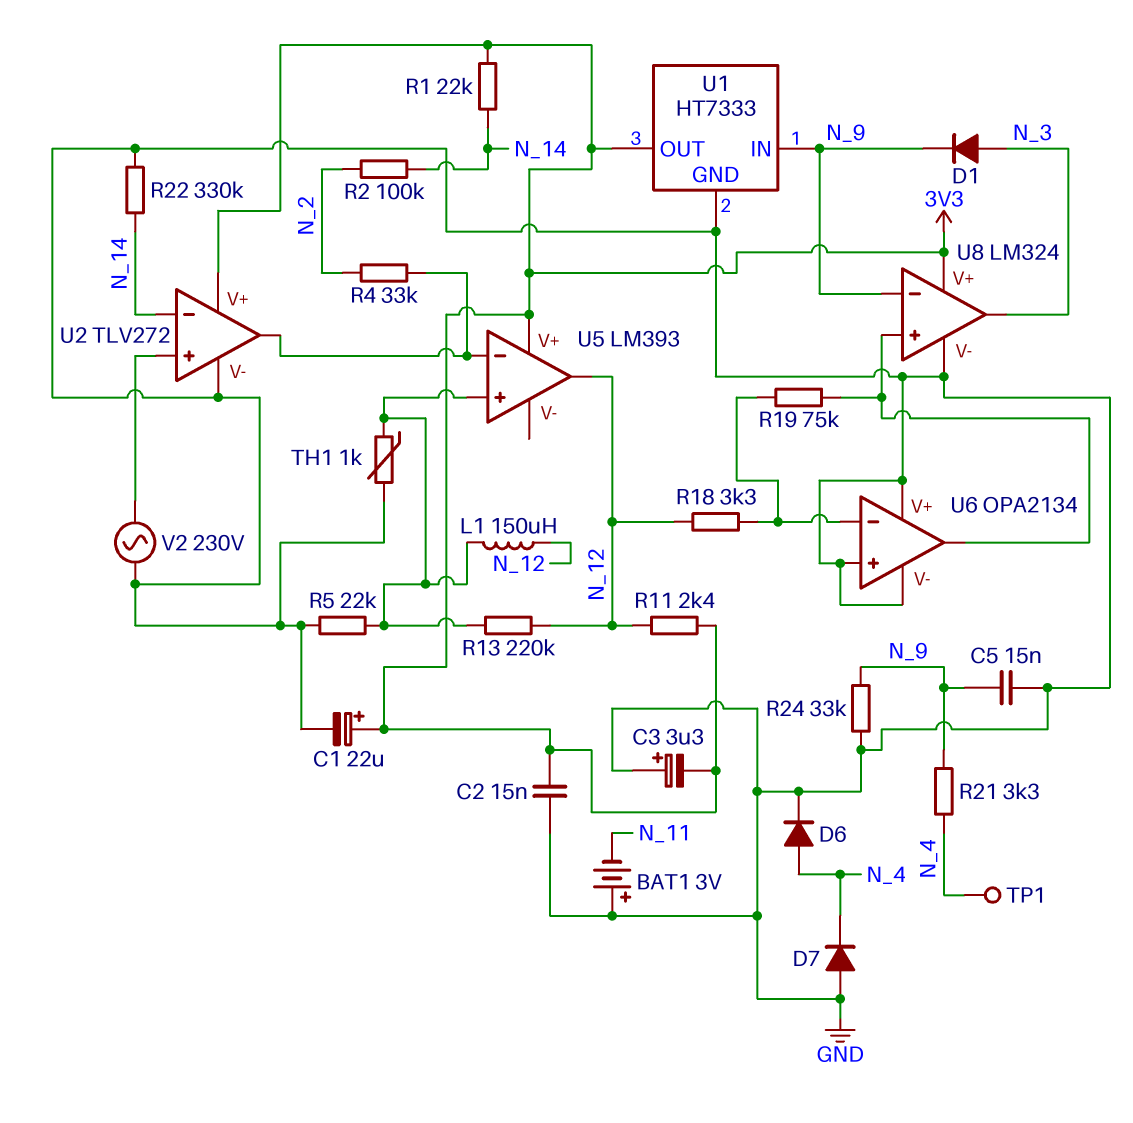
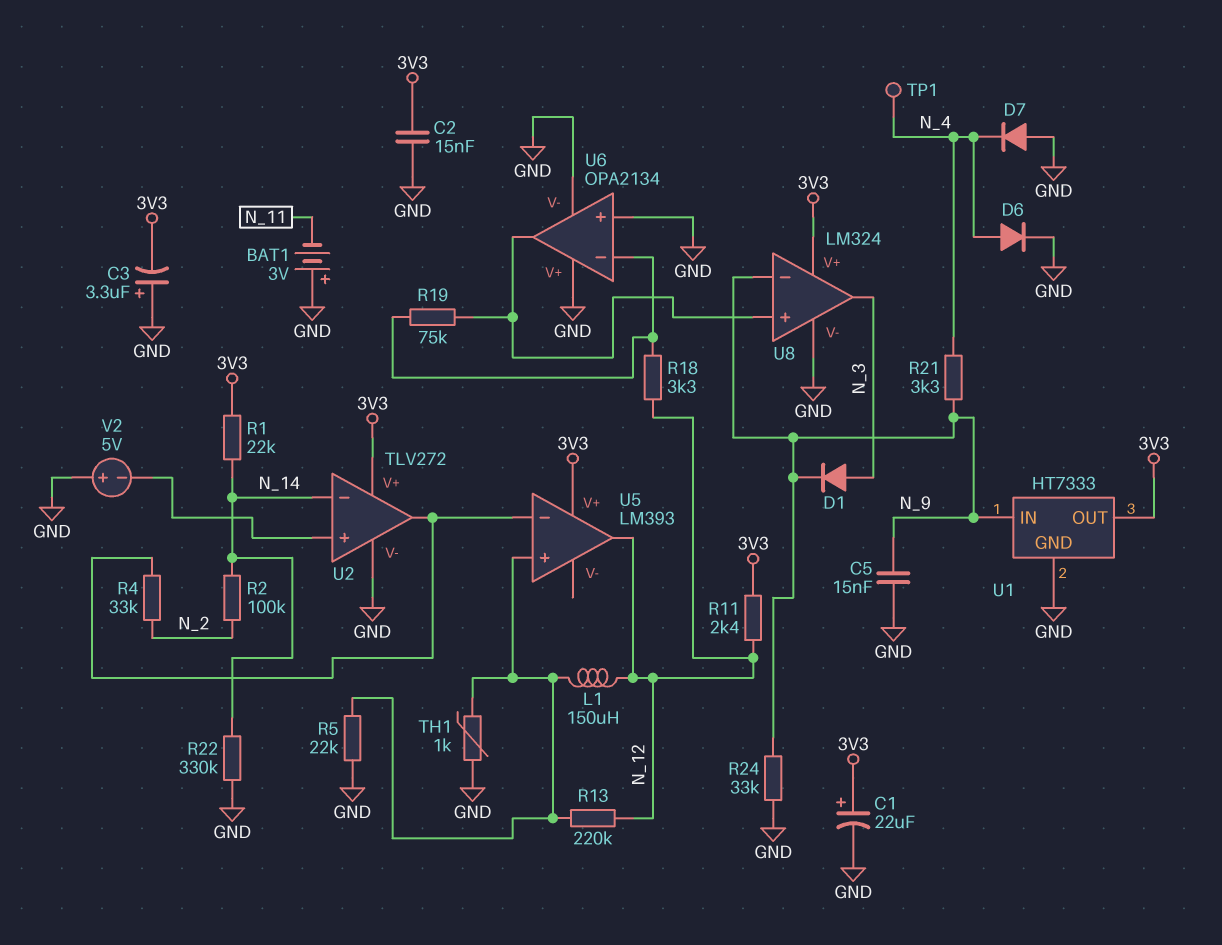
V2: AC 230V (GND, U2/in+) -> 5V (plus GND, minus U2/in+)

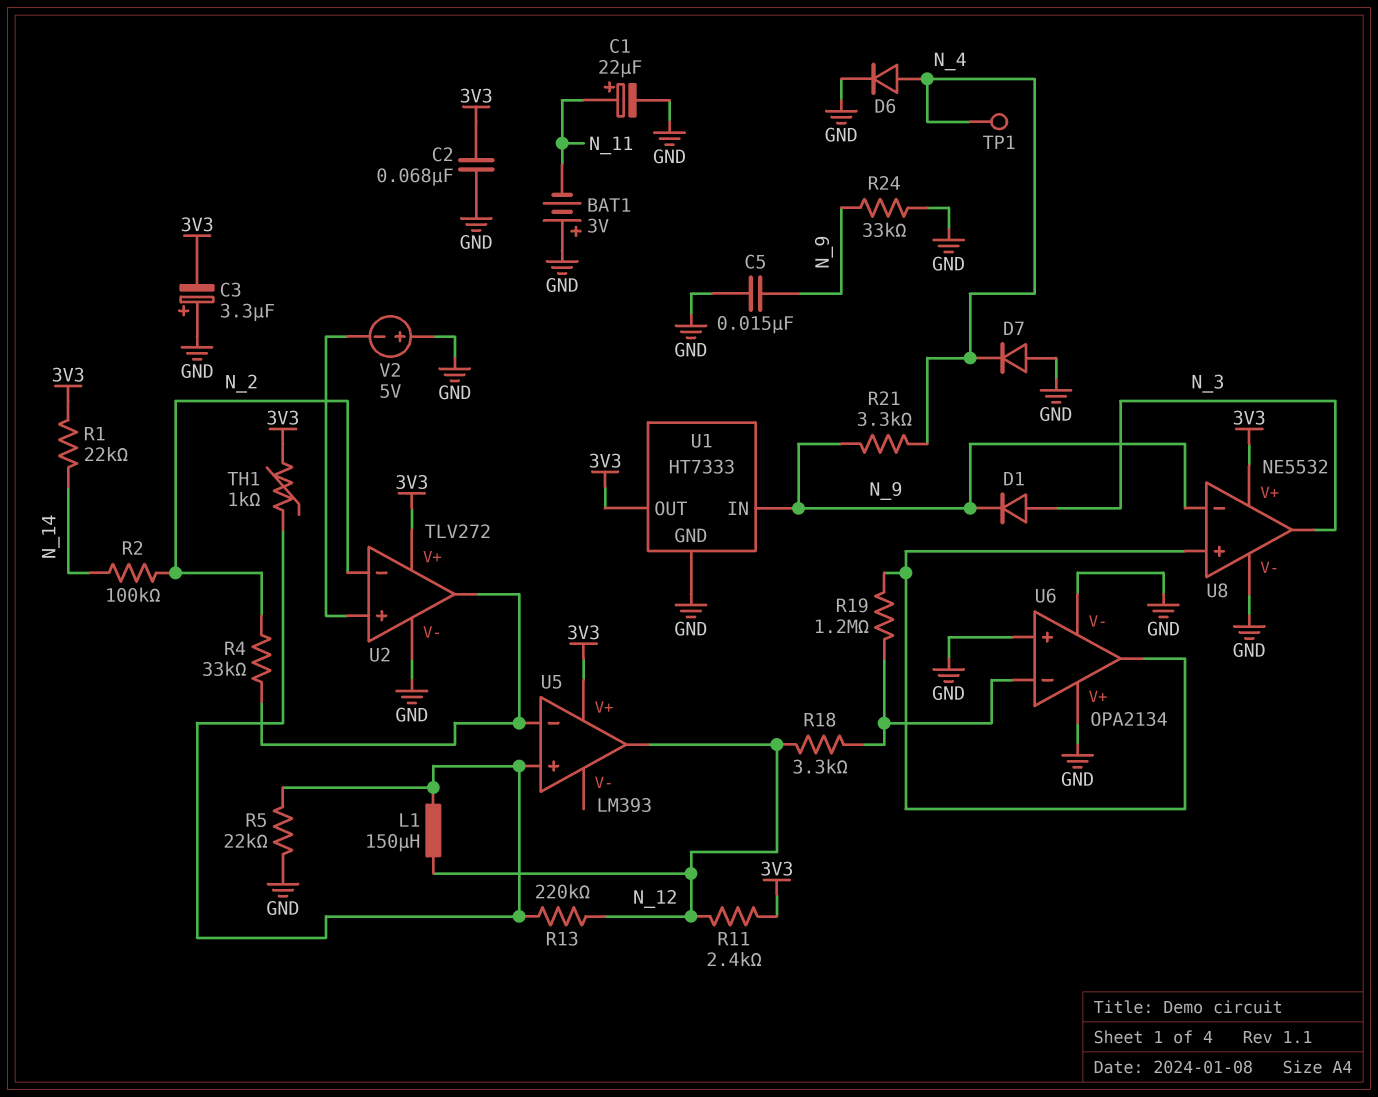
C1: 22uF (plus 3V3, minus GND) -> 22uF (plus N_11, minus GND)
C2: 15nF (3V3, GND) -> 68nF (3V3, GND)
R19: 75k (U6/in-, U6/out) -> 1.2M (U6/in-, U6/out)
R22: 330k (GND, N_14) -> none
TH1: 1k (GND, U5/in+) -> 1k (3V3, U5/in+)
U2 pin in-: N_14 -> N_2
U8: LM324 -> NE5532

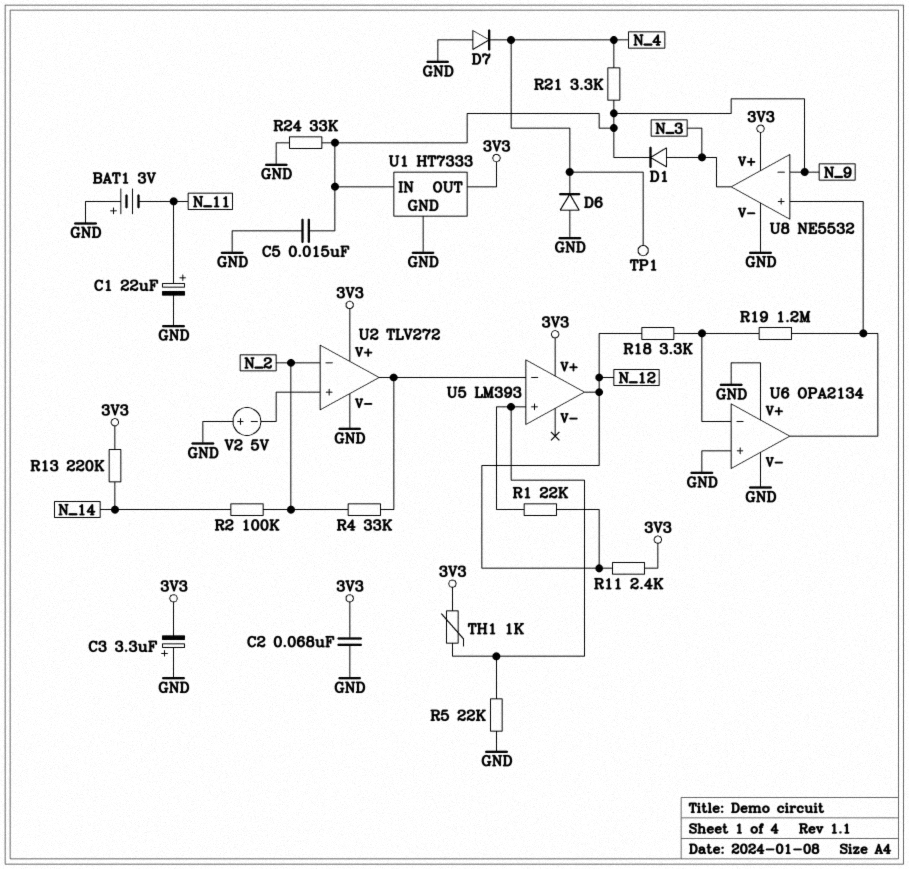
D6: diode (A N_4, K GND) -> diode (A GND, K N_4)
L1: 150uH (N_12, U5/in+) -> none
R1: 22k (3V3, N_14) -> 22k (N_12, U5/in+)
R13: 220k (N_12, U5/in+) -> 220k (3V3, N_14)

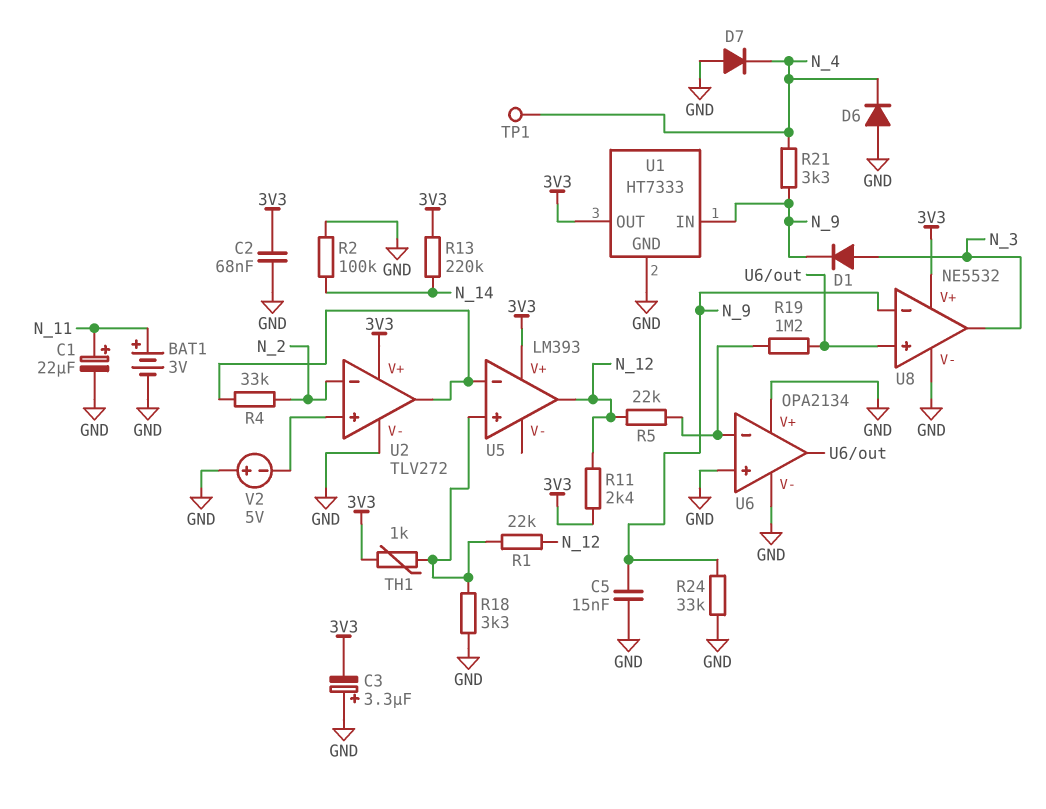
BAT1: 3V (plus GND, minus N_11) -> 3V (plus N_11, minus GND)
R2: 100k (N_2, N_14) -> 100k (GND, N_14)
R5: 22k (GND, U5/in+) -> 22k (N_12, U6/in-)
R18: 3.3k (N_12, U6/in-) -> 3.3k (GND, U5/in+)

